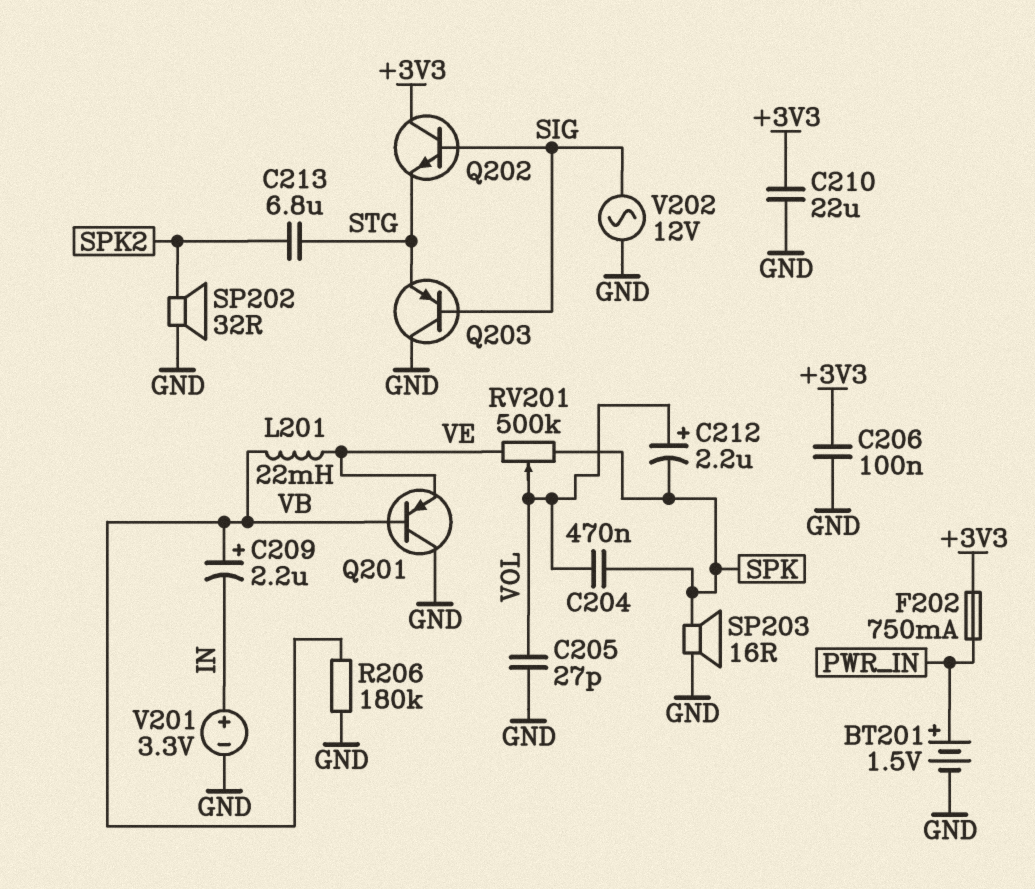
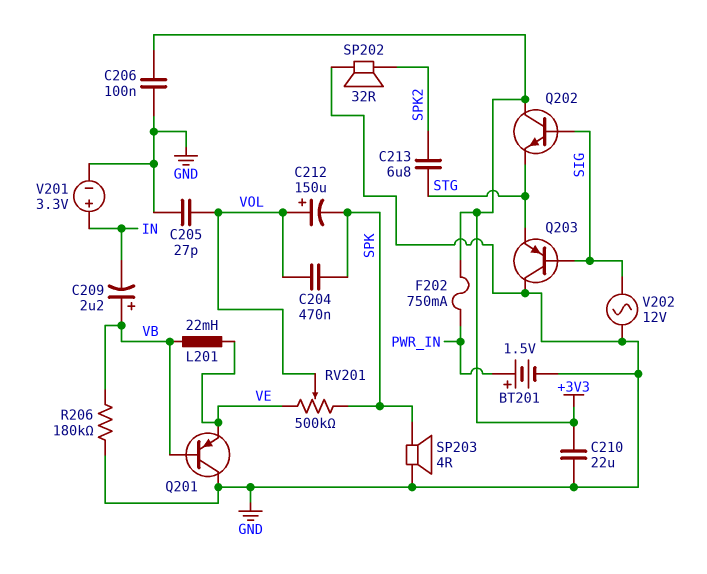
C212: 2.2uF (plus VOL, minus SPK) -> 150uF (plus VOL, minus SPK)
SP203: speaker 16R (GND, SPK) -> speaker 4R (GND, SPK)

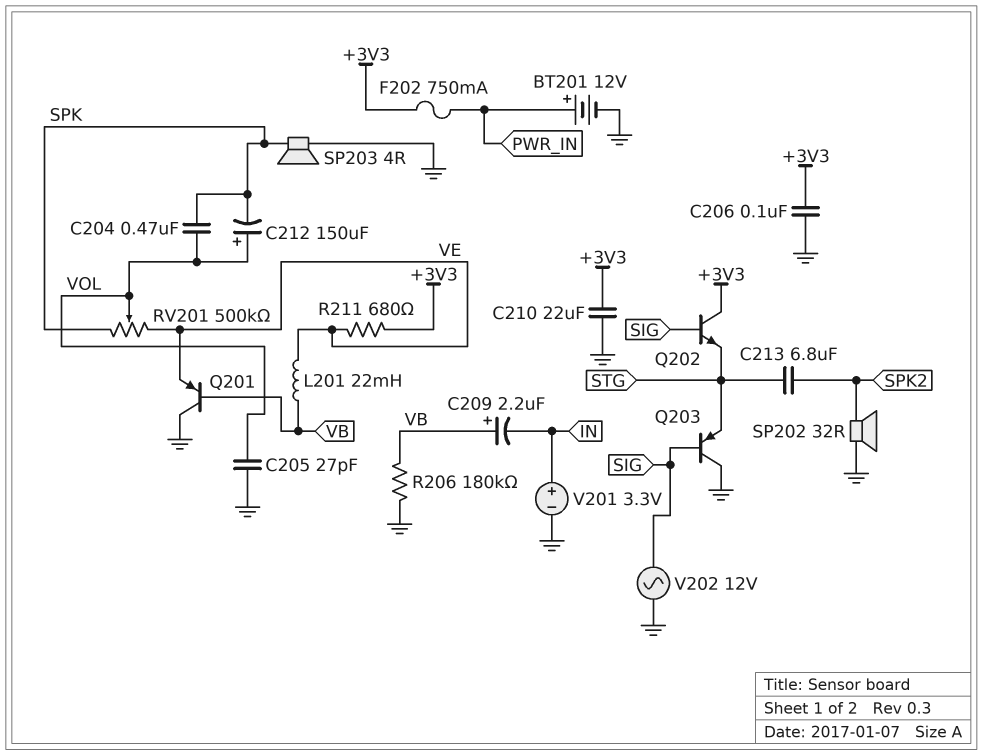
BT201: 1.5V (plus PWR_IN, minus GND) -> 12V (plus PWR_IN, minus GND)
R211: none -> 680 (+3V3, VE)

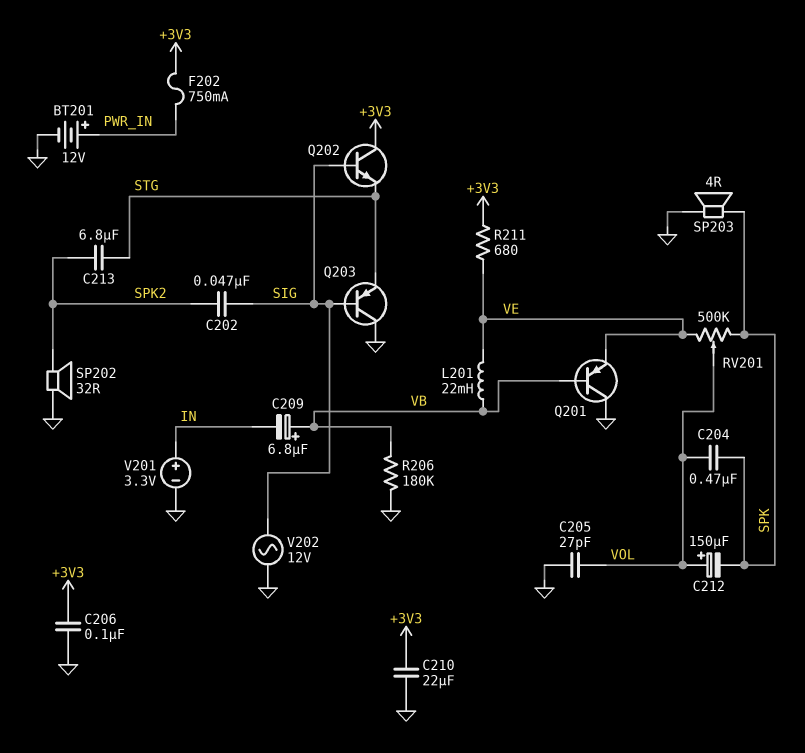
C202: none -> 47nF (SIG, SPK2)
C209: 2.2uF (plus VB, minus IN) -> 6.8uF (plus VB, minus IN)

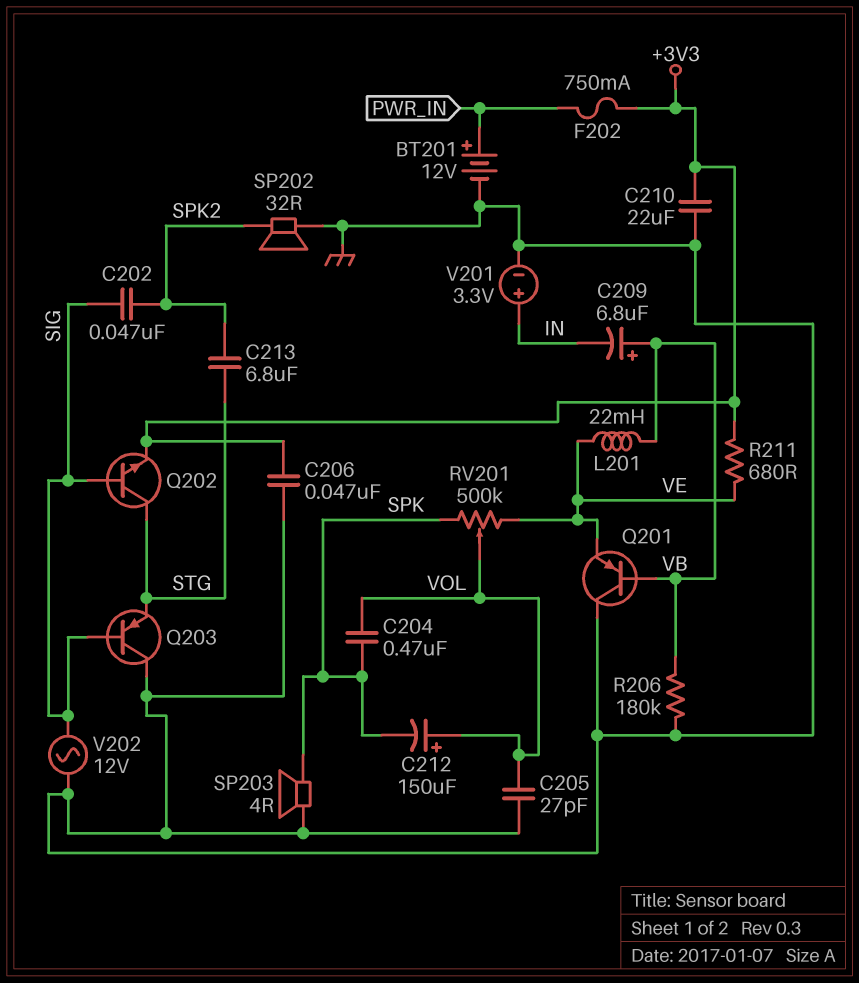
C206: 100nF (+3V3, GND) -> 47nF (+3V3, GND)
Q202: NPN (B SIG, C +3V3, E STG) -> NPN (B SIG, C STG, E +3V3)

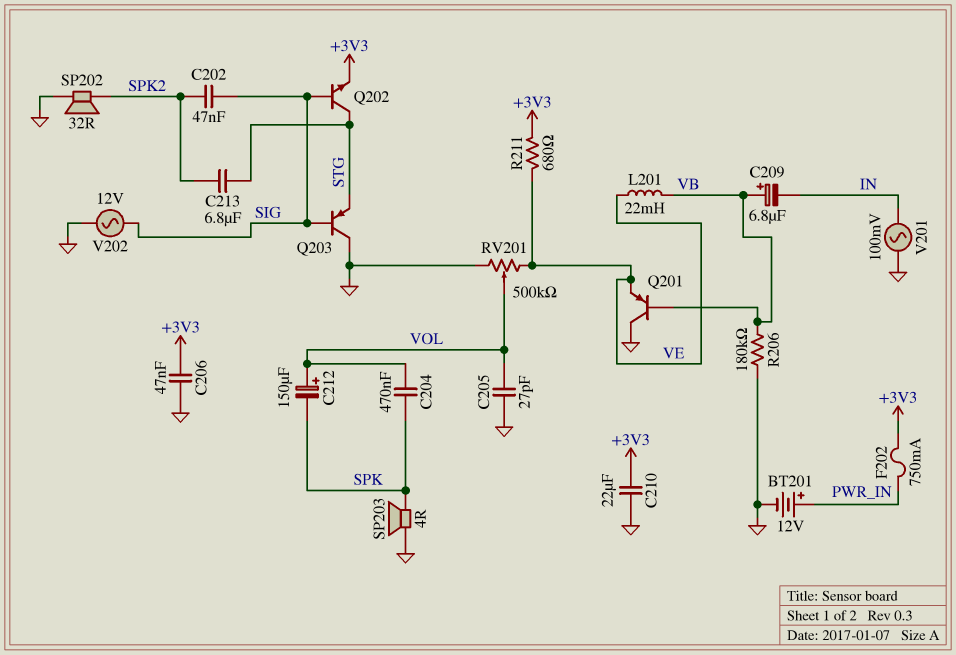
RV201: 500k (SPK, VE, wiper VOL) -> 500k (GND, VE, wiper VOL)
V201: 3.3V (plus IN, minus GND) -> AC 100mV (GND, IN)

